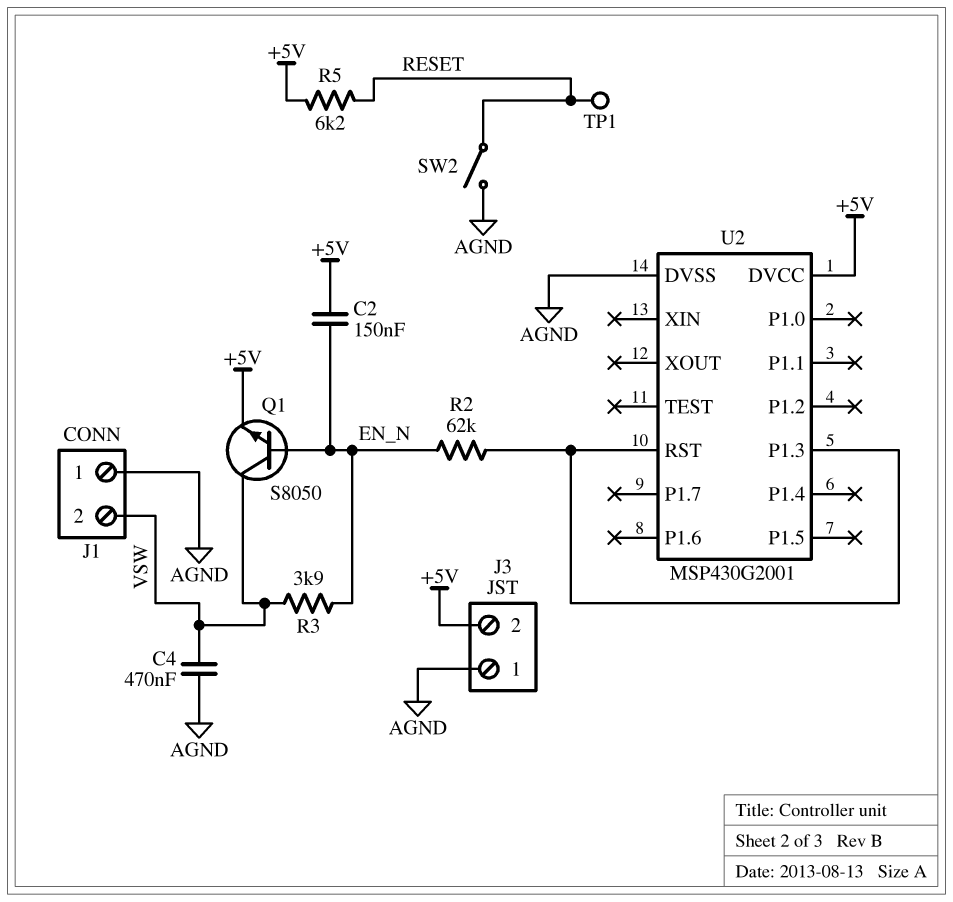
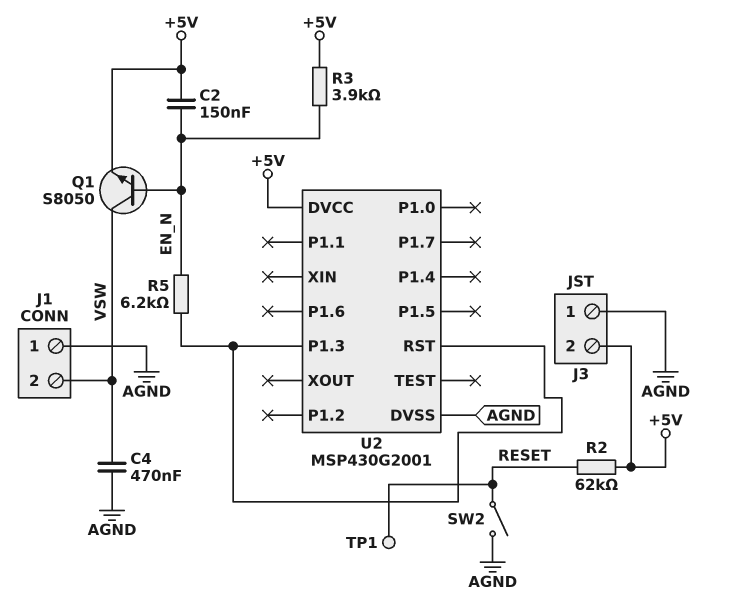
R2: 62k (EN_N, U2/P1.3) -> 62k (+5V, RESET)
R3: 3.9k (EN_N, VSW) -> 3.9k (+5V, EN_N)
R5: 6.2k (+5V, RESET) -> 6.2k (EN_N, U2/P1.3)

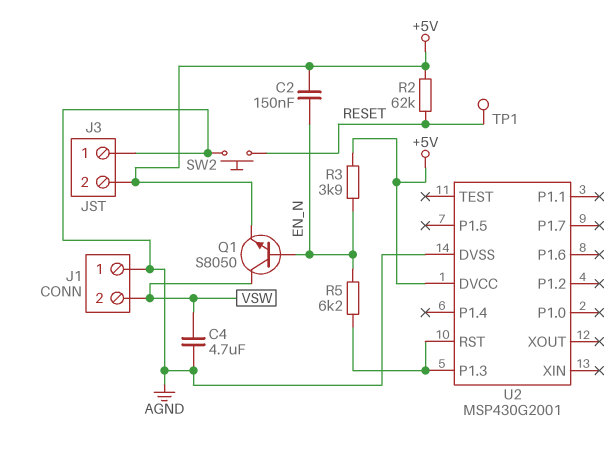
C4: 470nF (AGND, VSW) -> 4.7uF (AGND, VSW)
SW2: switch (AGND, RESET) -> button (AGND, RESET)

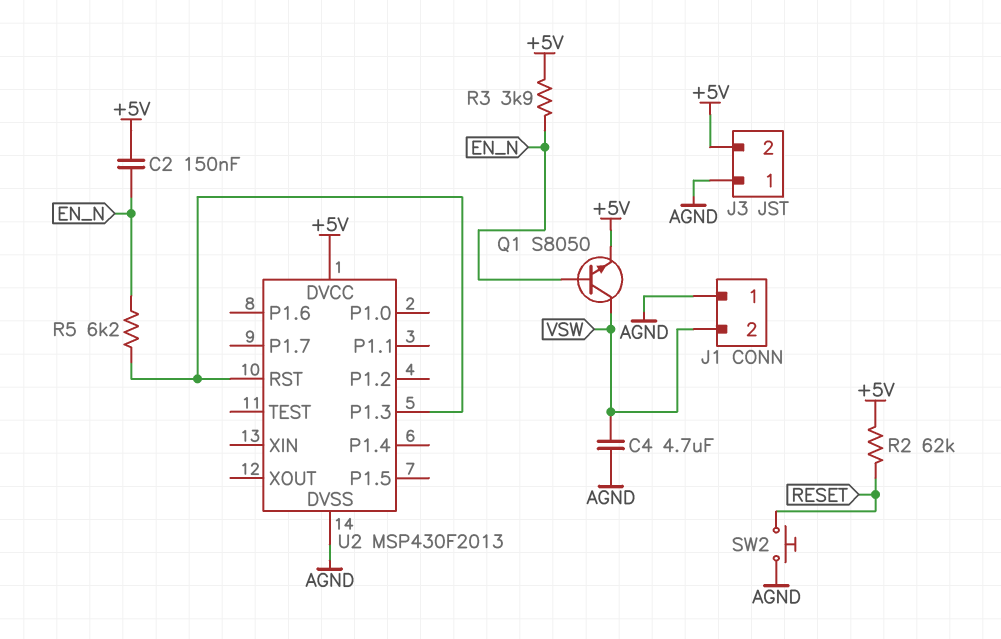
TP1: test point (RESET) -> none
U2: MSP430G2001 -> MSP430F2013

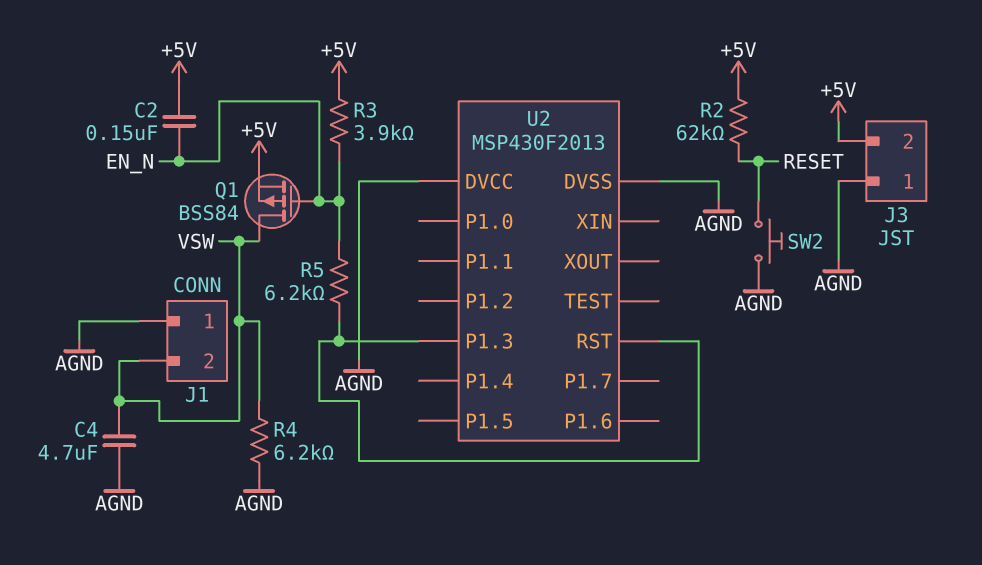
Q1: NPN S8050 (B EN_N, C VSW, E +5V) -> PMOS BSS84 (G EN_N, D VSW, S +5V)
R4: none -> 6.2k (AGND, VSW)
U2 pin DVCC: +5V -> AGND

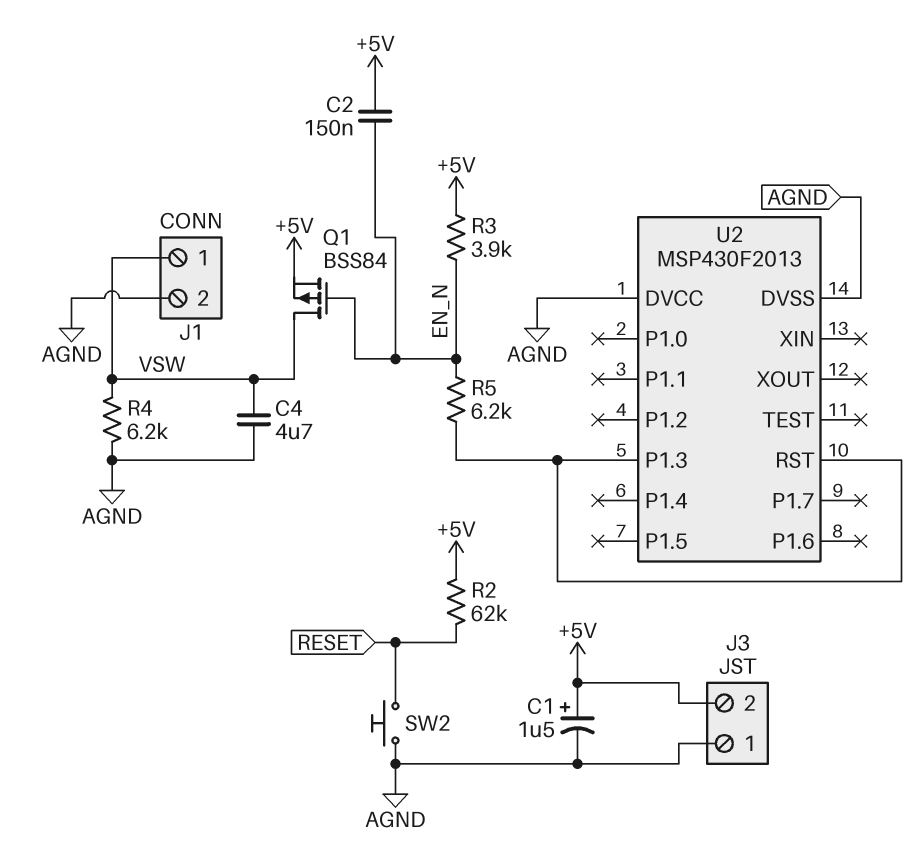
C1: none -> 1.5uF (plus +5V, minus AGND)
J1 pin 1: AGND -> VSW
J1 pin 2: VSW -> AGND

